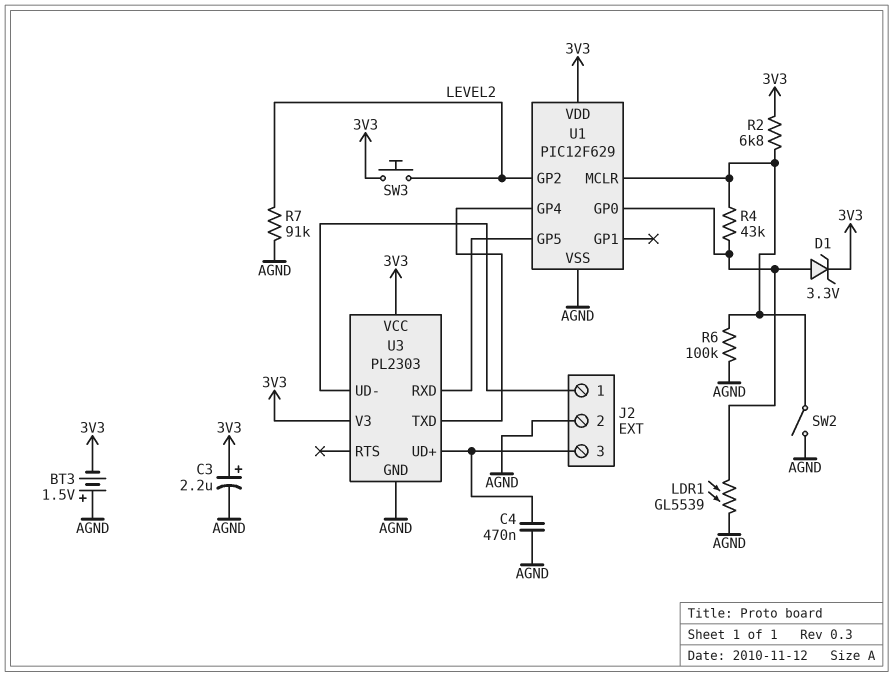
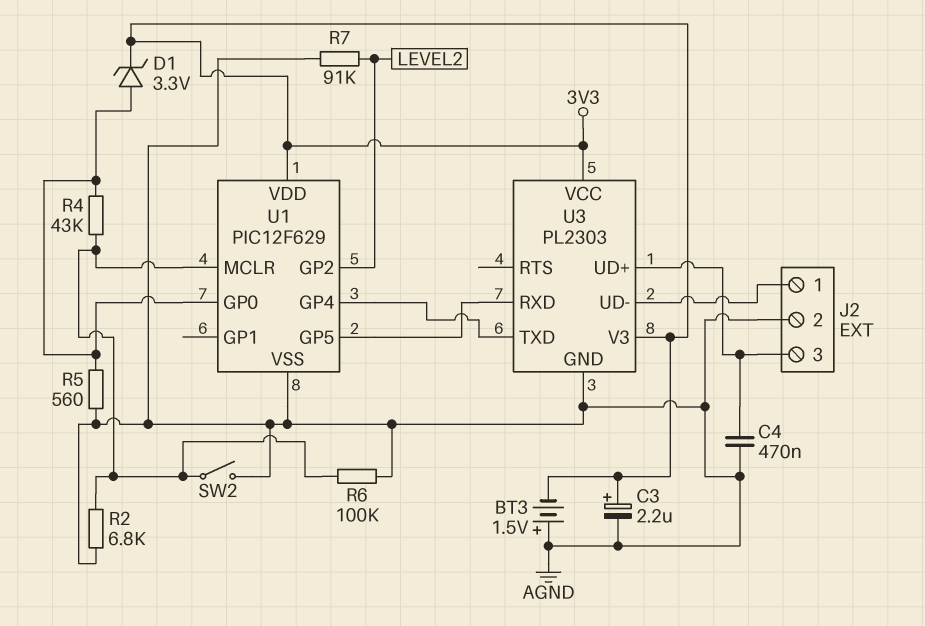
LDR1: GL5539 (AGND, U1/GP0) -> none
R2: 6.8k (3V3, U1/MCLR) -> 6.8k (AGND, U1/MCLR)
R5: none -> 560 (AGND, U1/GP0)
SW3: button (3V3, LEVEL2) -> none

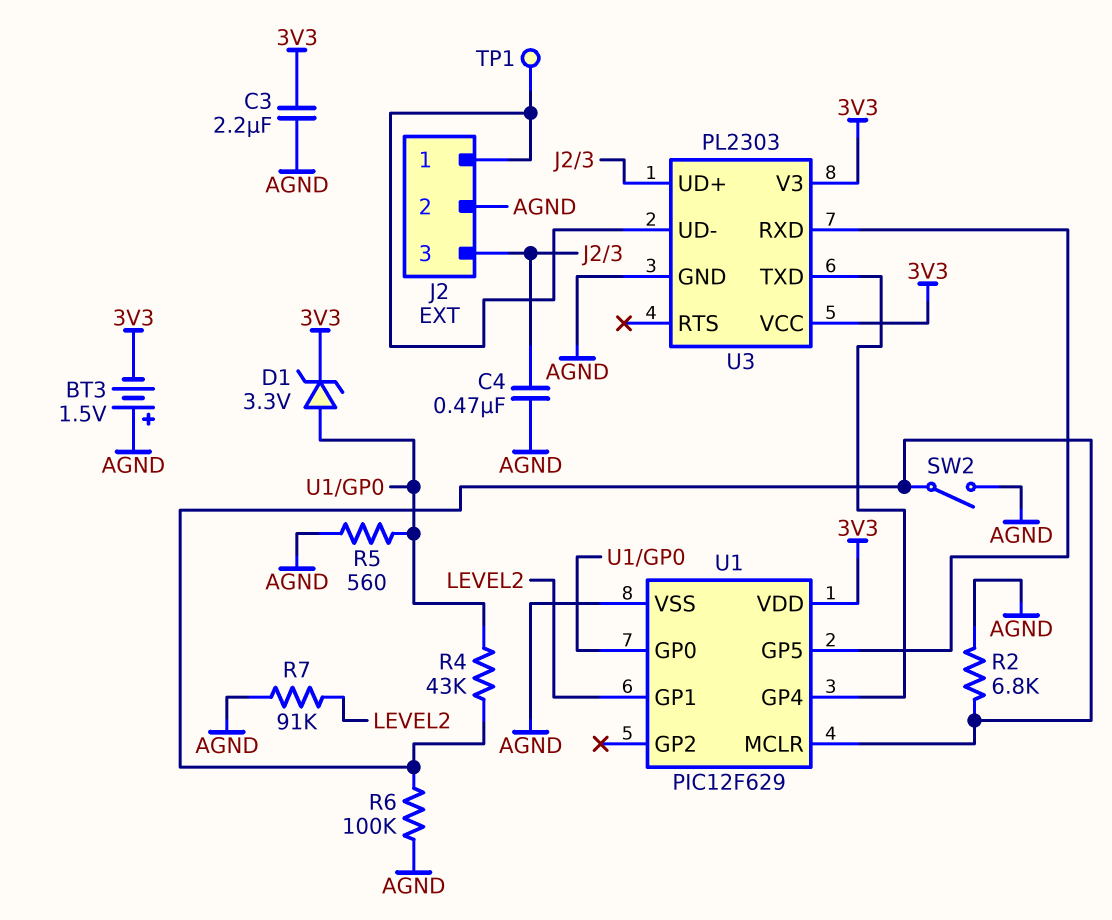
C3: 2.2uF (plus 3V3, minus AGND) -> 2.2uF (3V3, AGND)
TP1: none -> test point (J2/1)
U1 pin GP1: none -> LEVEL2
U1 pin GP2: LEVEL2 -> none

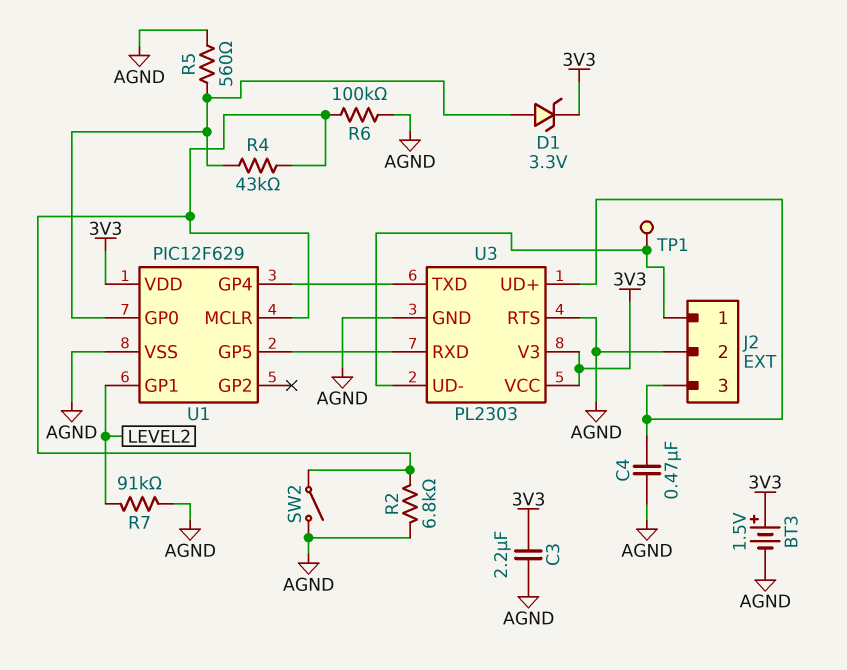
BT3: 1.5V (plus AGND, minus 3V3) -> 1.5V (plus 3V3, minus AGND)
U3 pin RTS: none -> AGND

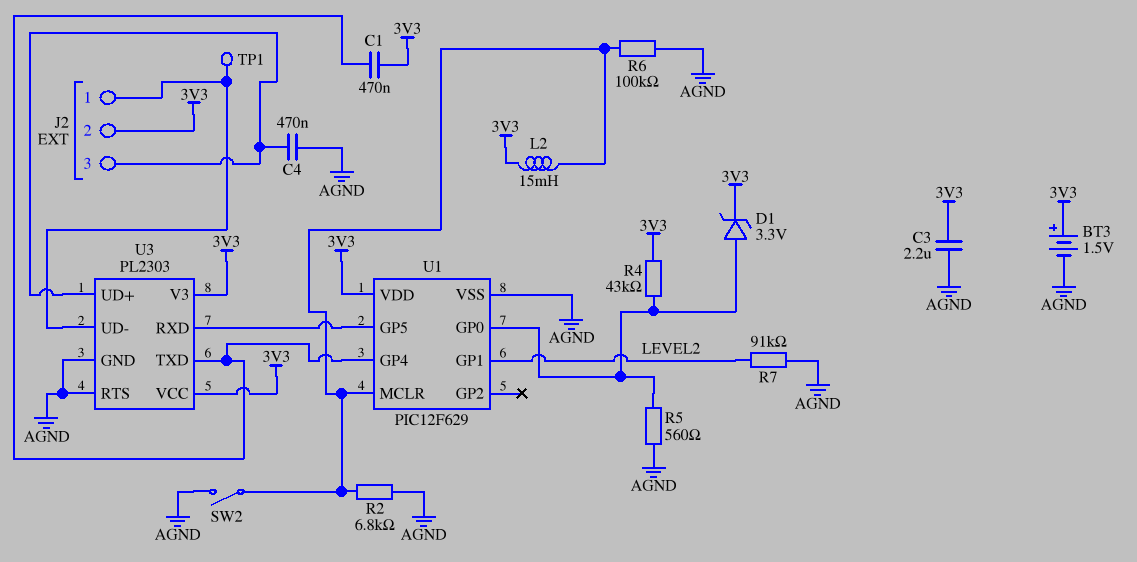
C1: none -> 470nF (3V3, U1/GP4)
J2 pin 2: AGND -> 3V3
L2: none -> 15mH (3V3, U1/MCLR)
R4: 43k (U1/GP0, U1/MCLR) -> 43k (3V3, U1/GP0)

